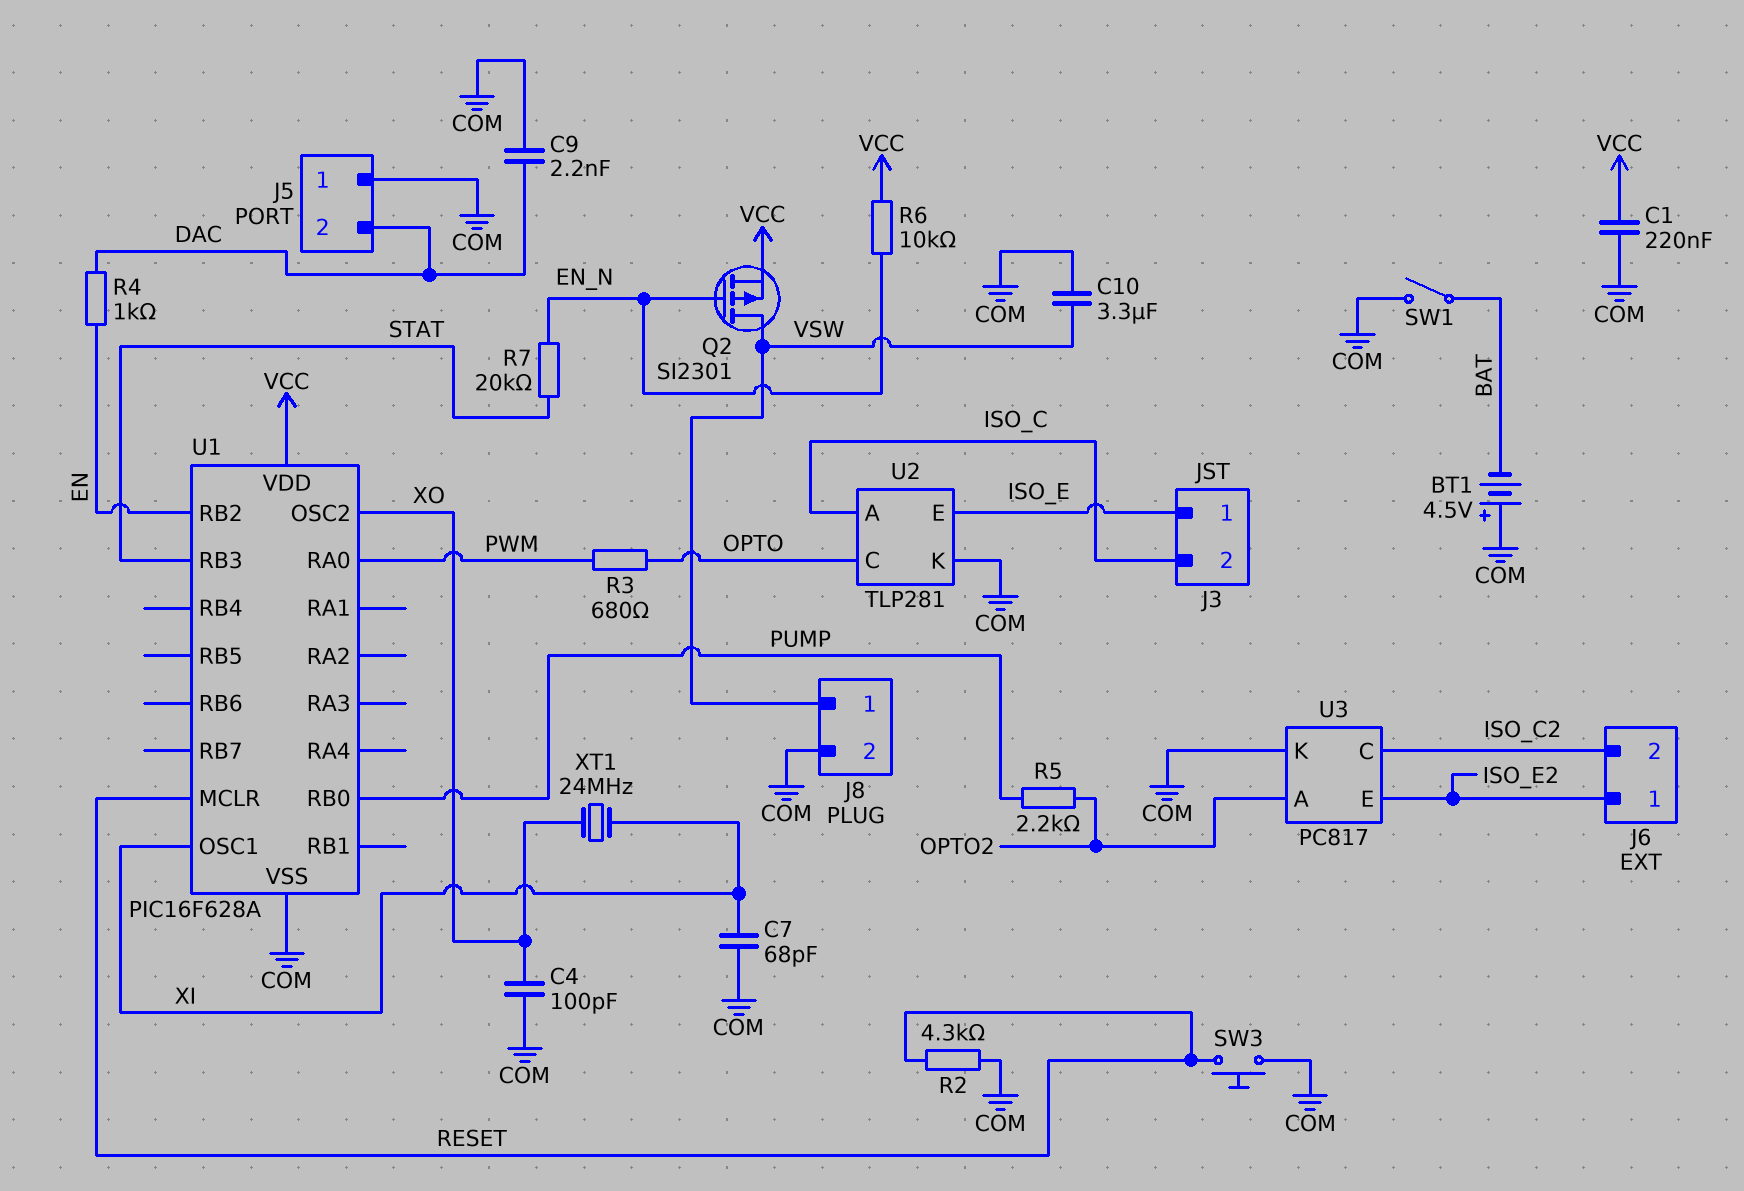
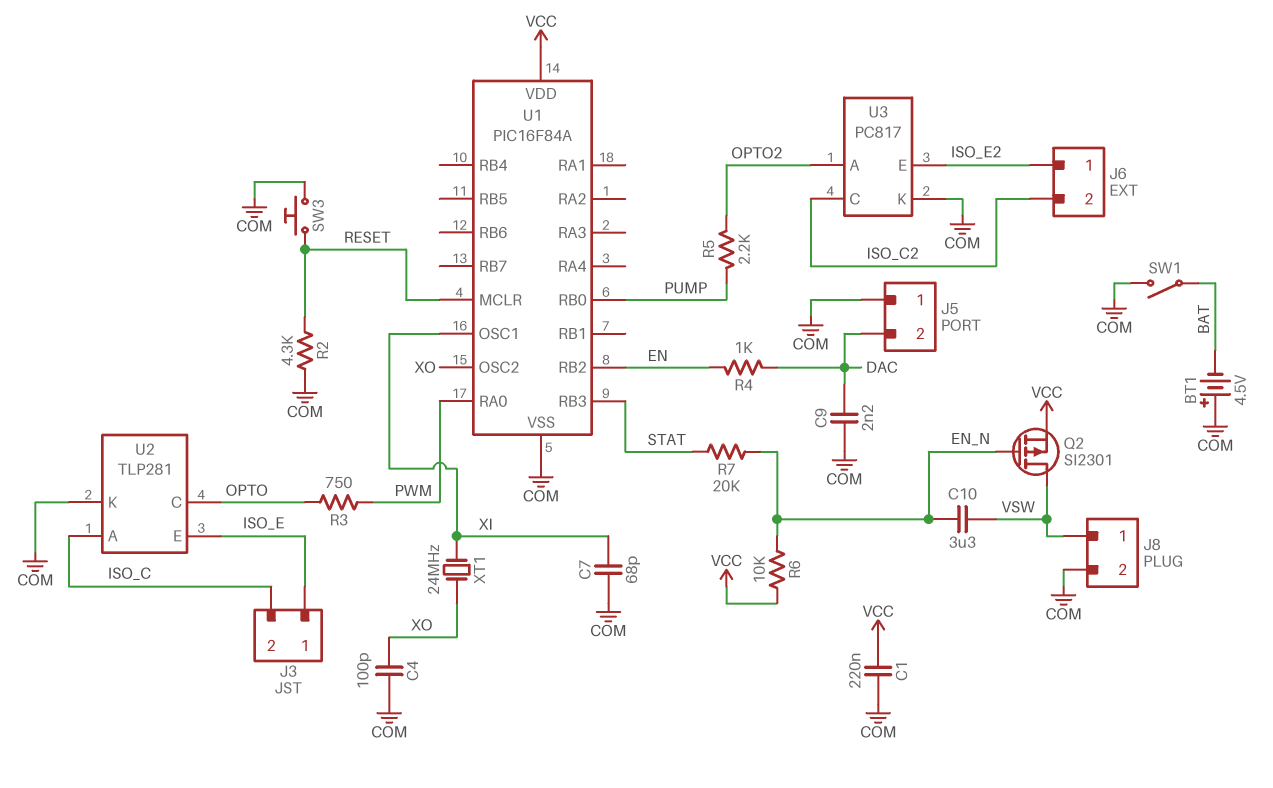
C10: 3.3uF (COM, VSW) -> 3.3uF (EN_N, VSW)
R3: 680 (OPTO, PWM) -> 750 (OPTO, PWM)
U1: PIC16F628A -> PIC16F84A

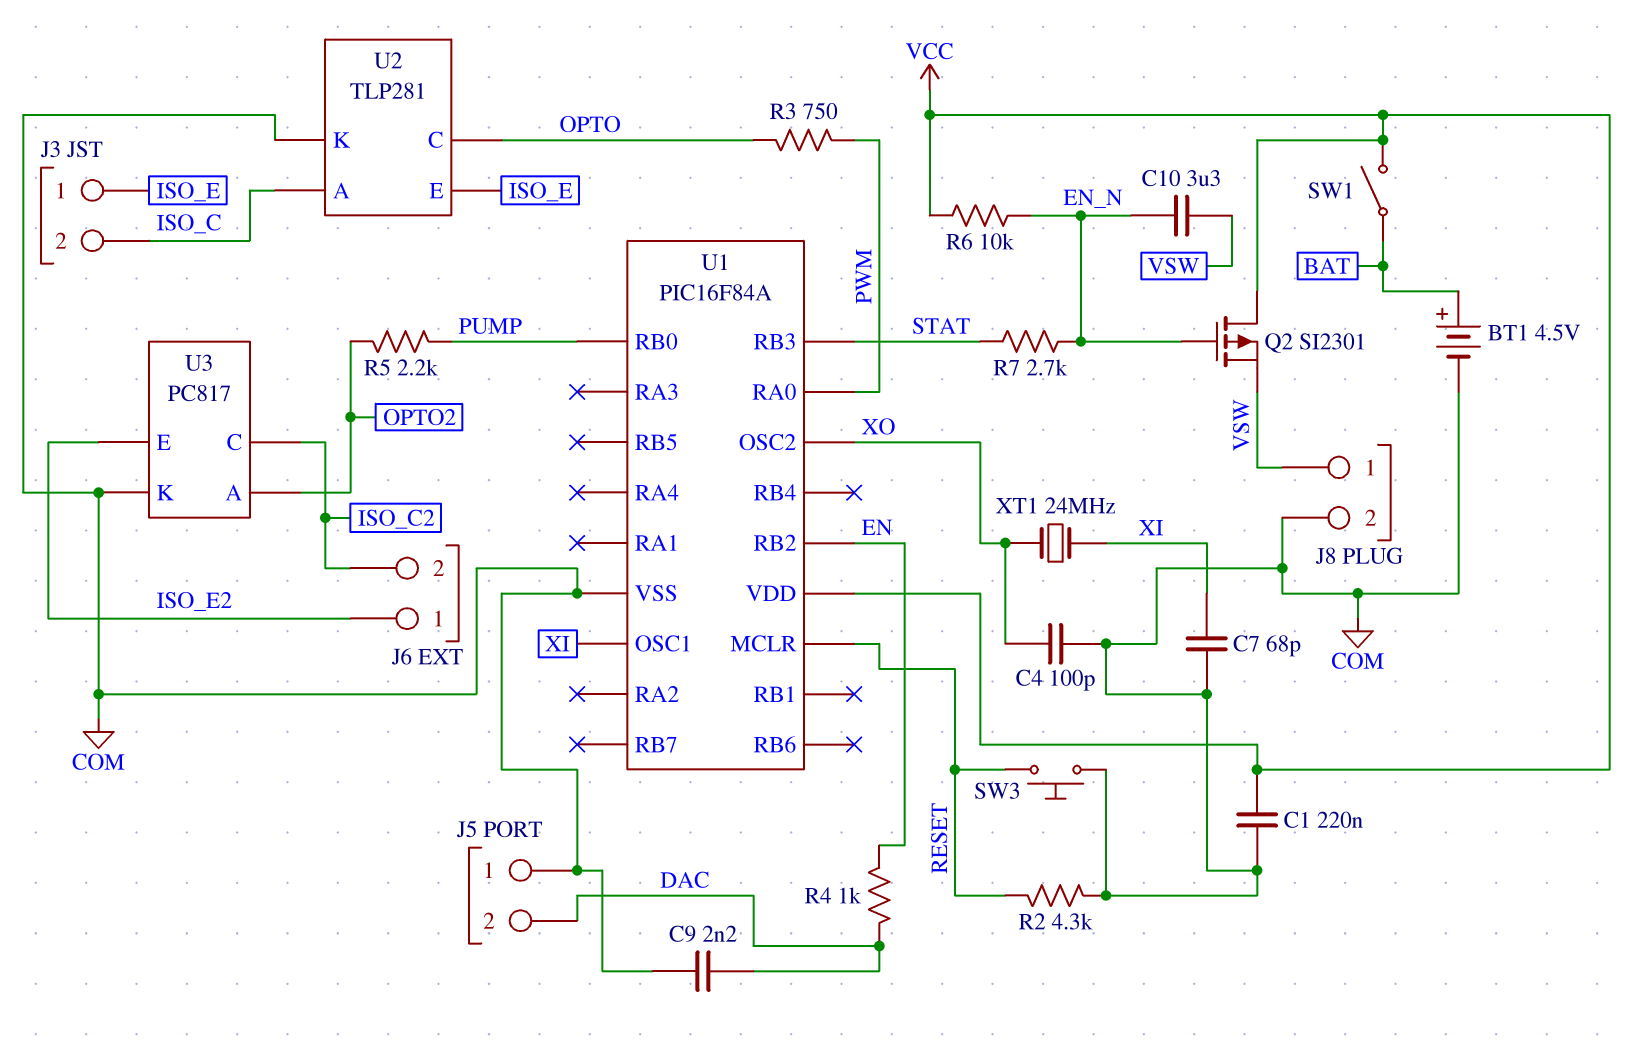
BT1: 4.5V (plus COM, minus BAT) -> 4.5V (plus BAT, minus COM)
Q2: PMOS SI2301 (G EN_N, D VSW, S VCC) -> PMOS SI2301 (G EN_N, D VCC, S VSW)
R7: 20k (EN_N, STAT) -> 2.7k (EN_N, STAT)
SW1: switch (BAT, COM) -> switch (BAT, VCC)

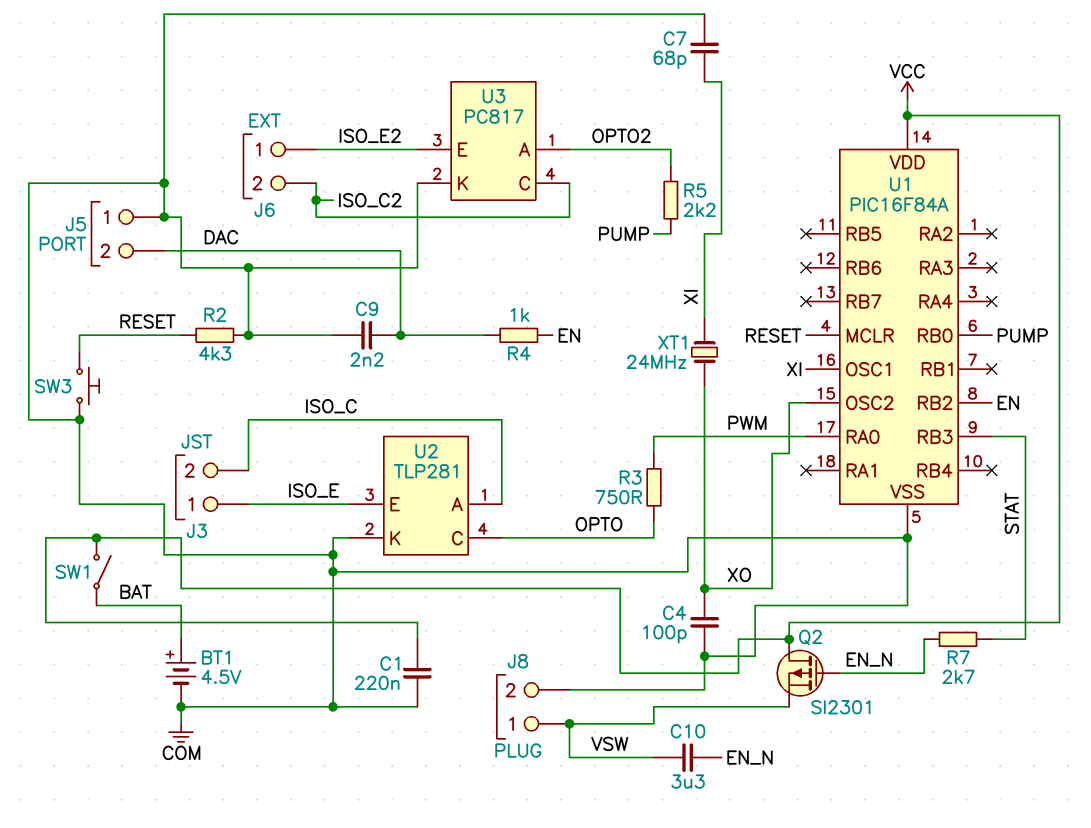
R6: 10k (EN_N, VCC) -> none

